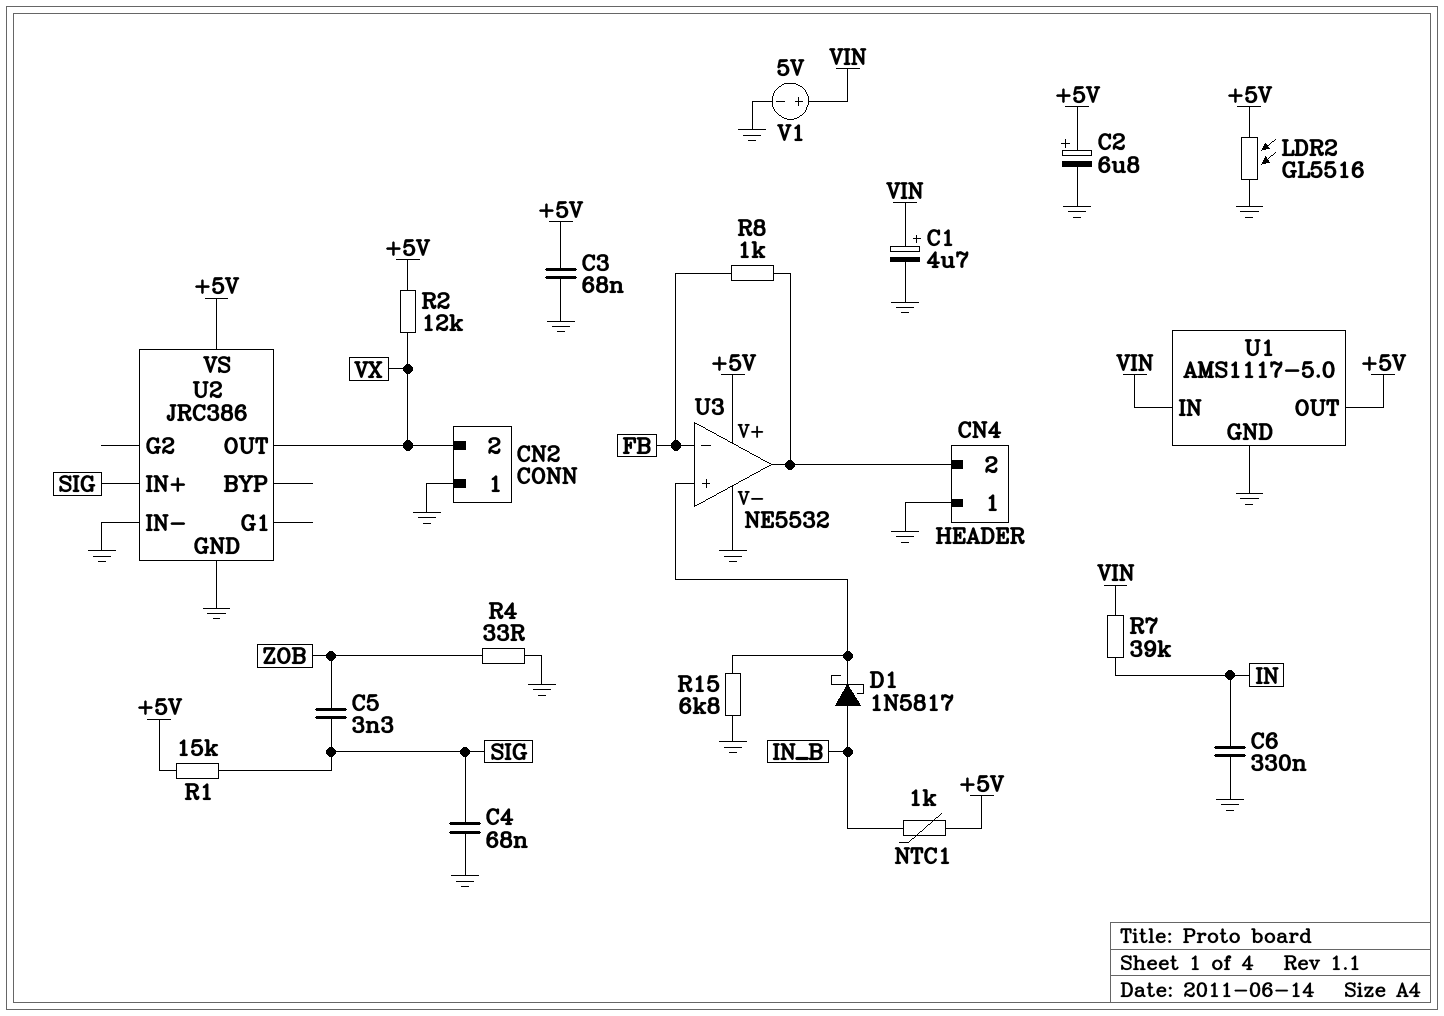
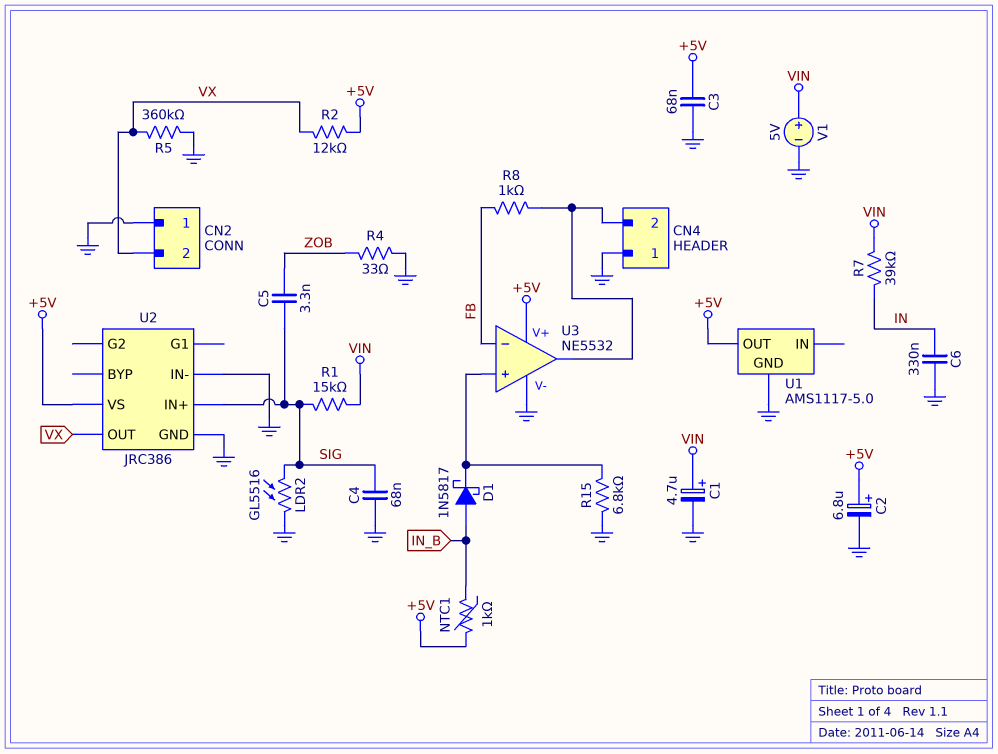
LDR2: GL5516 (+5V, GND) -> GL5516 (GND, SIG)
R1: 15k (+5V, SIG) -> 15k (SIG, VIN)
R5: none -> 360k (GND, VX)
U1 pin IN: VIN -> none

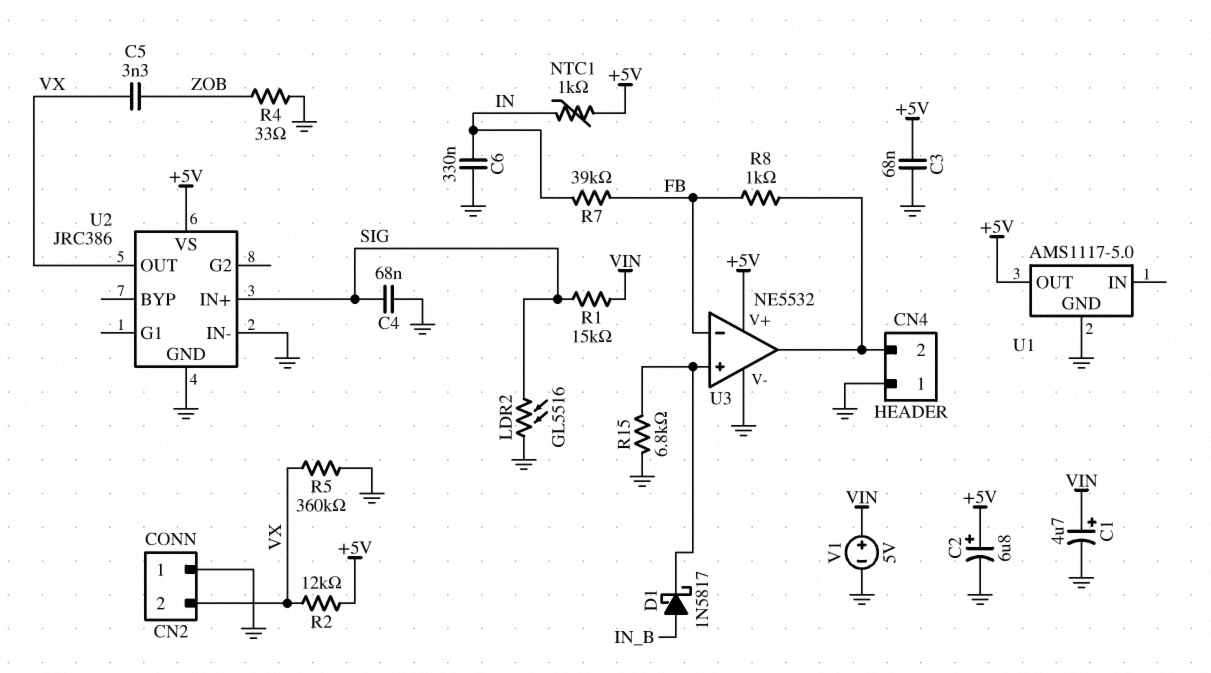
C5: 3.3nF (SIG, ZOB) -> 3.3nF (VX, ZOB)
NTC1: 1k (+5V, IN_B) -> 1k (+5V, IN)
R7: 39k (IN, VIN) -> 39k (FB, IN)

